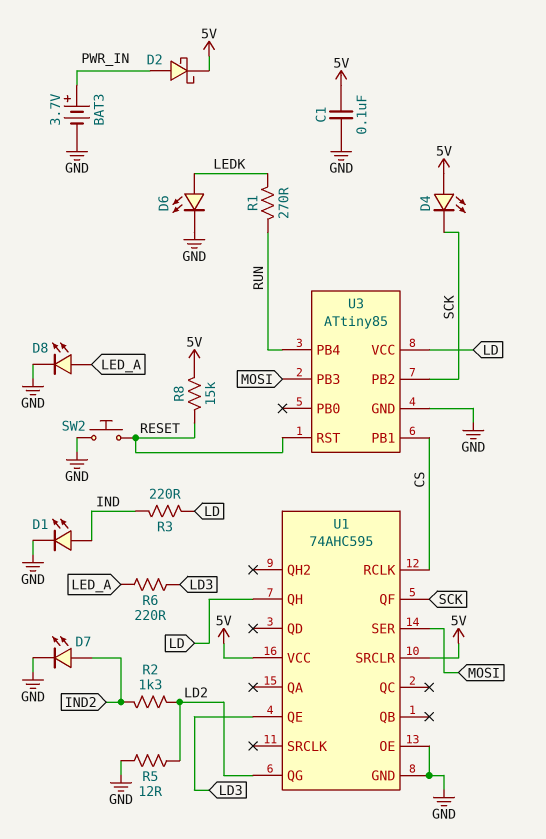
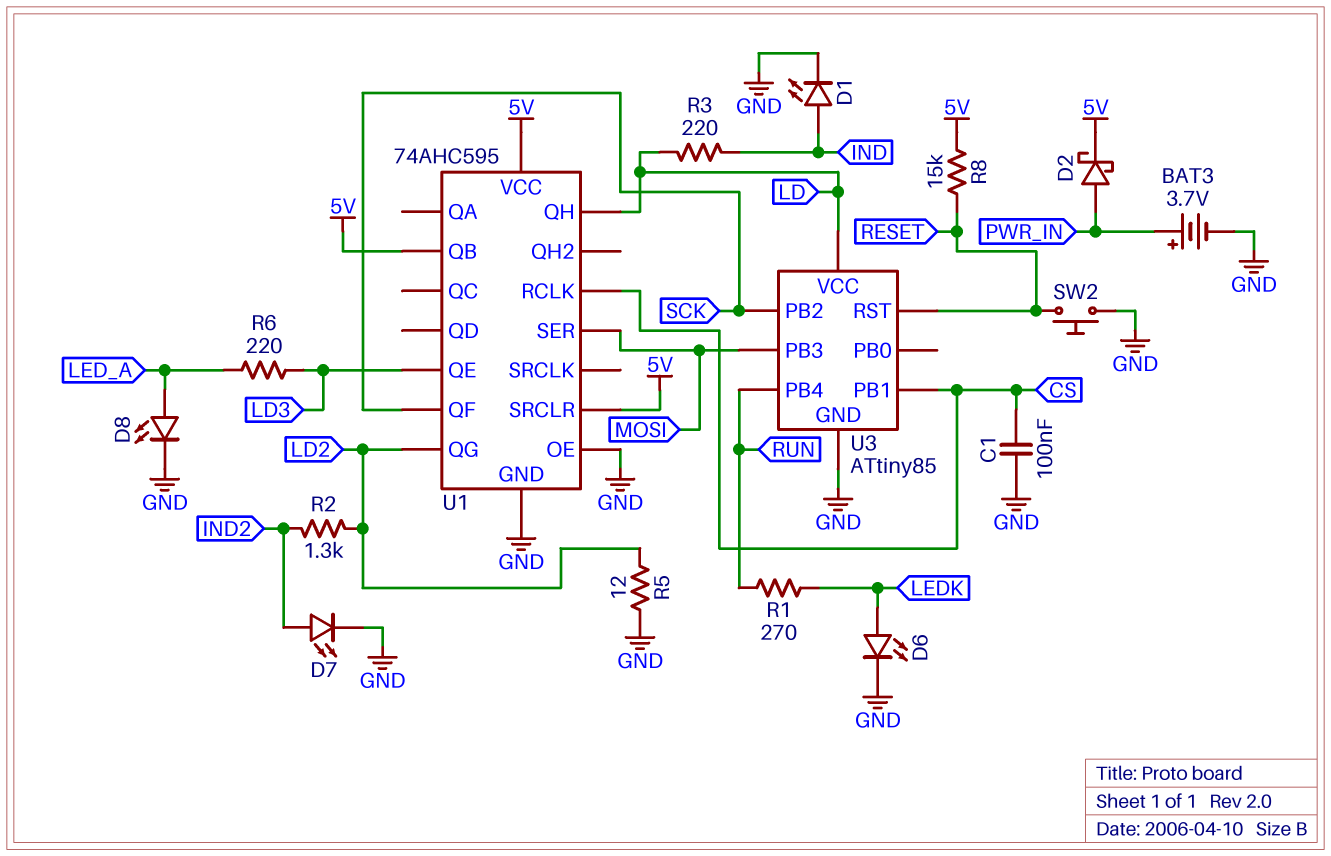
C1: 100nF (5V, GND) -> 100nF (CS, GND)
D4: LED (A 5V, K SCK) -> none
U1 pin QB: none -> 5V

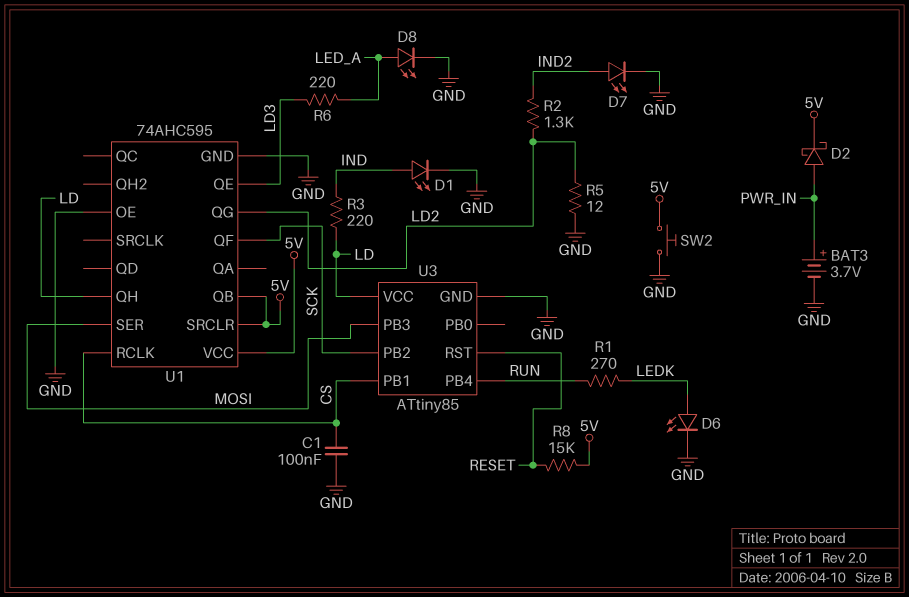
SW2: button (GND, RESET) -> button (5V, GND)

